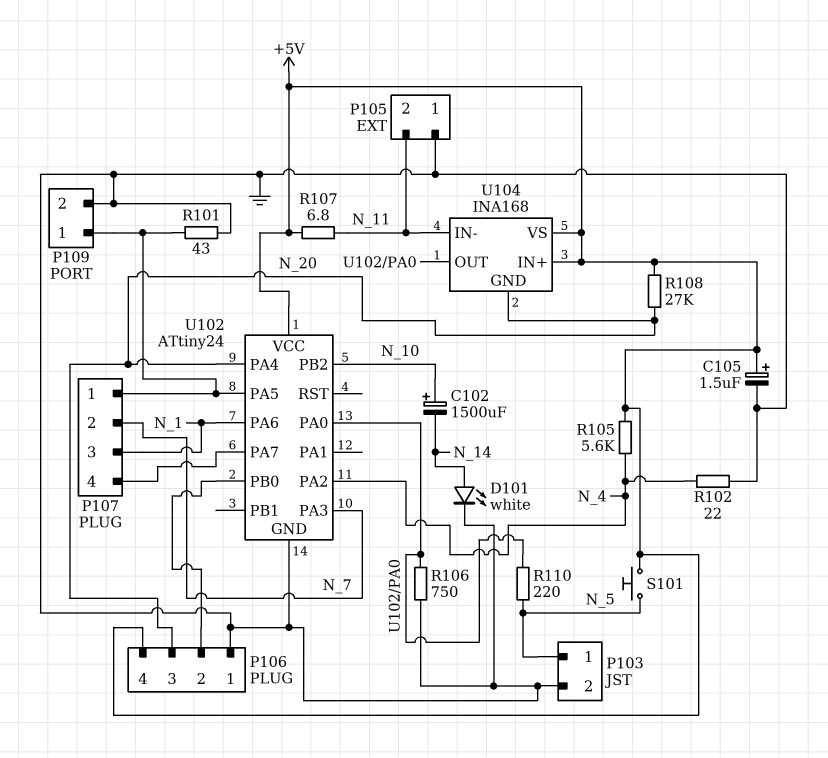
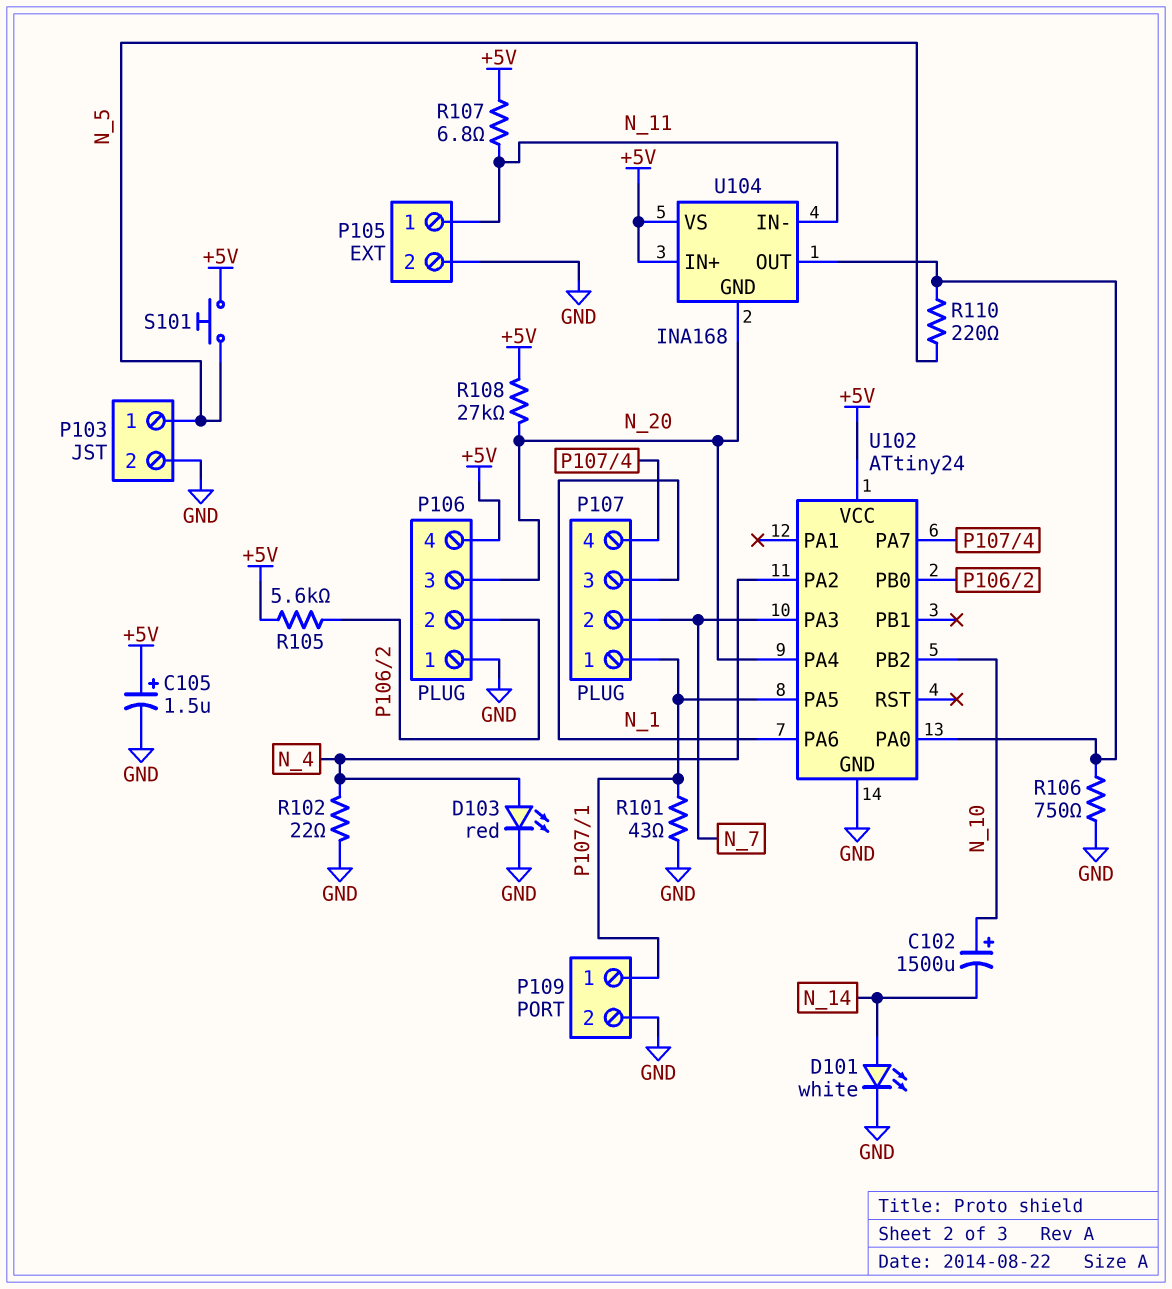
D103: none -> LED red (A N_4, K GND)
P105 pin 1: GND -> N_11
P105 pin 2: N_11 -> GND
R105: 5.6k (+5V, N_4) -> 5.6k (+5V, P106/2)

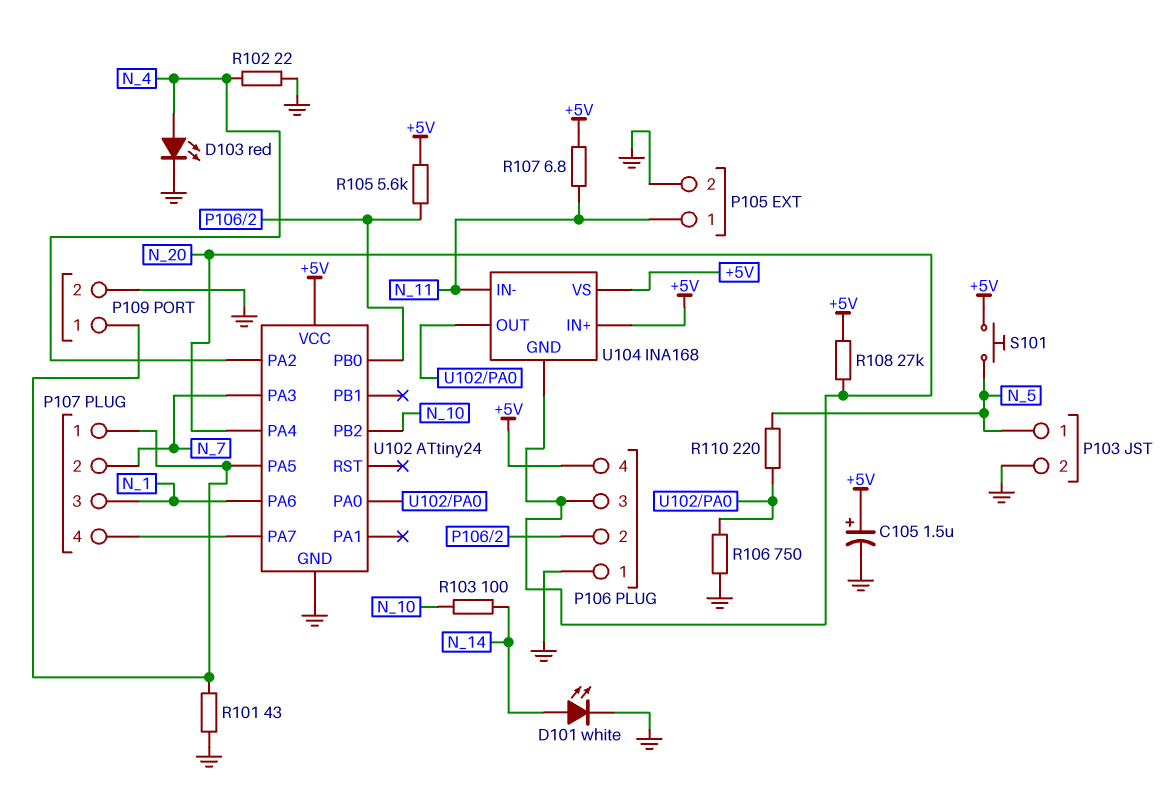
C102: 1500uF (plus N_10, minus N_14) -> none
R103: none -> 100 (N_10, N_14)

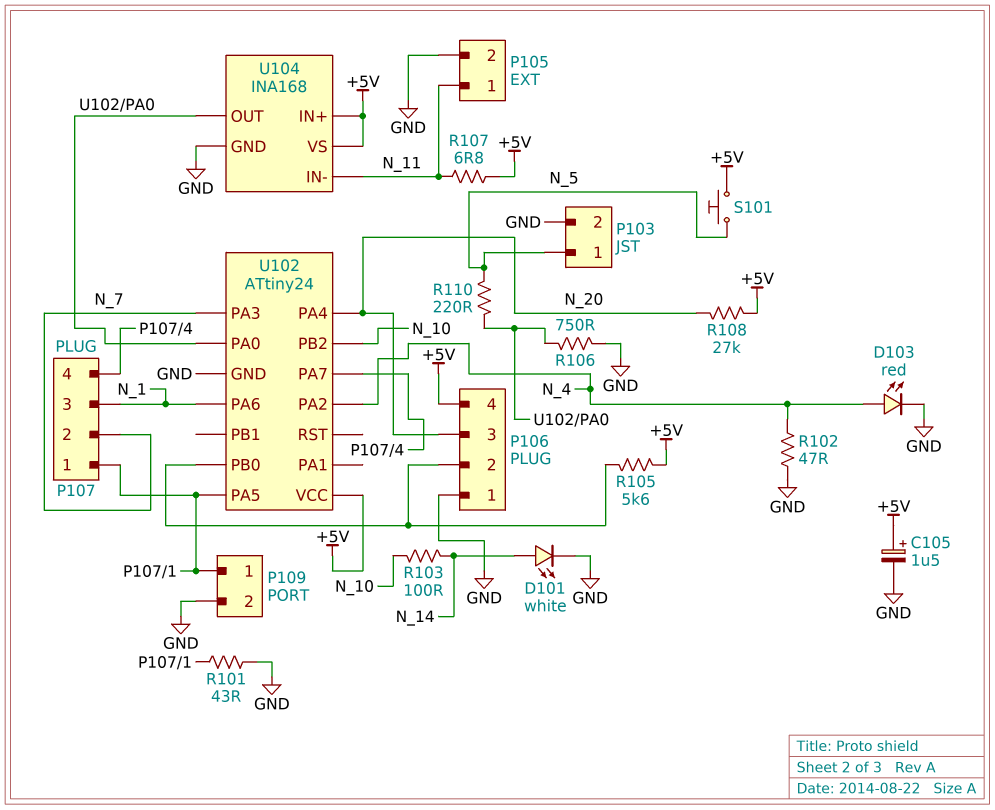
R102: 22 (GND, N_4) -> 47 (GND, N_4)
U104 pin GND: N_20 -> GND

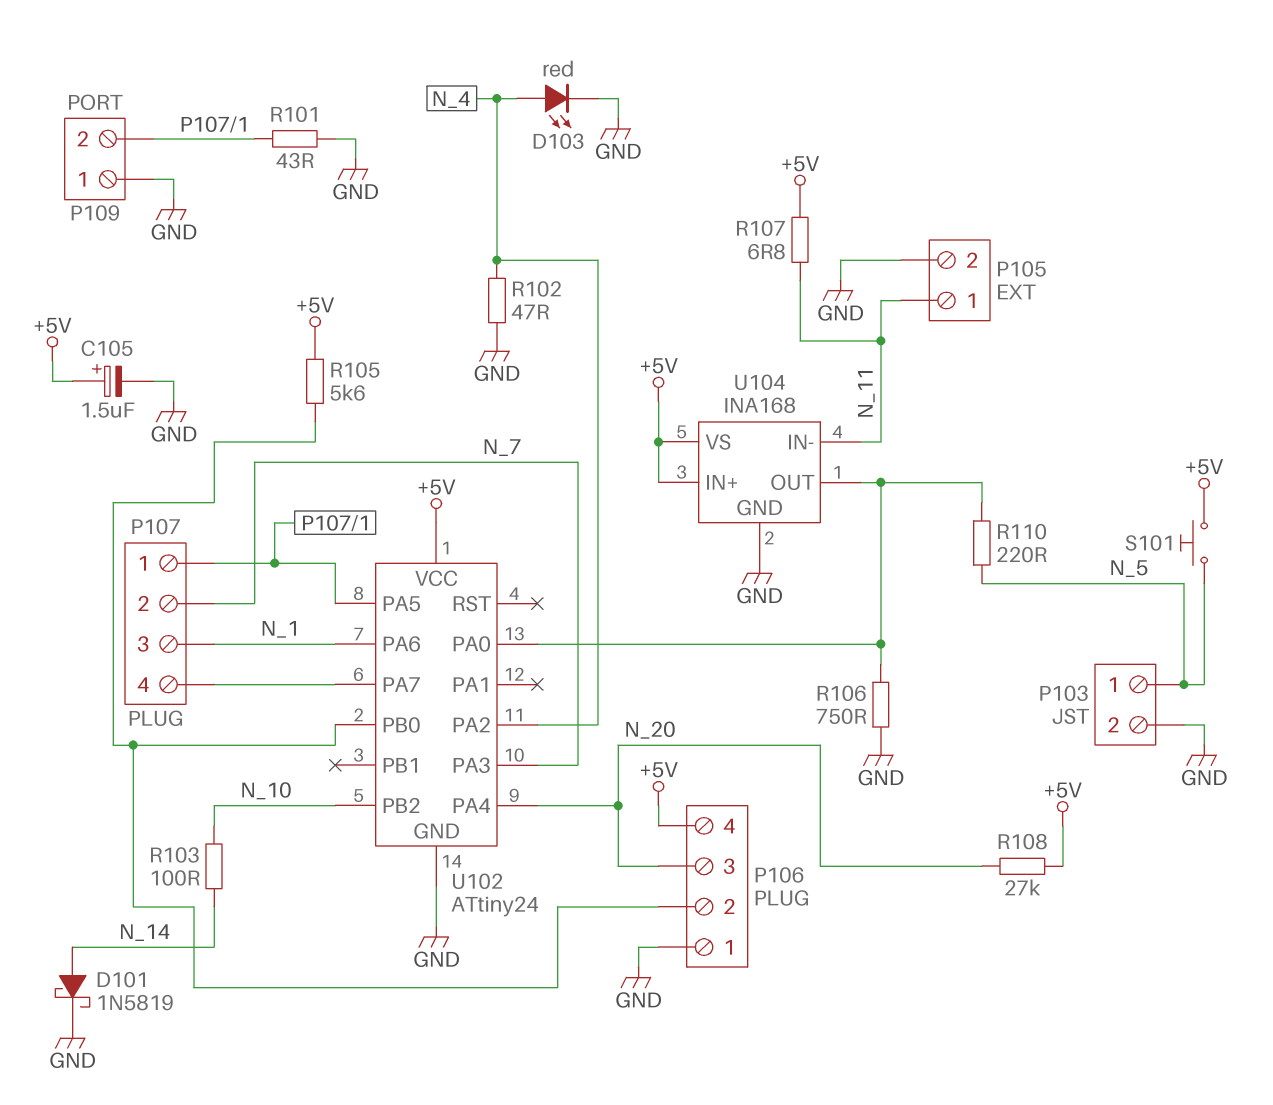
D101: LED white (A N_14, K GND) -> schottky 1N5819 (A N_14, K GND)
P109 pin 1: P107/1 -> GND
P109 pin 2: GND -> P107/1

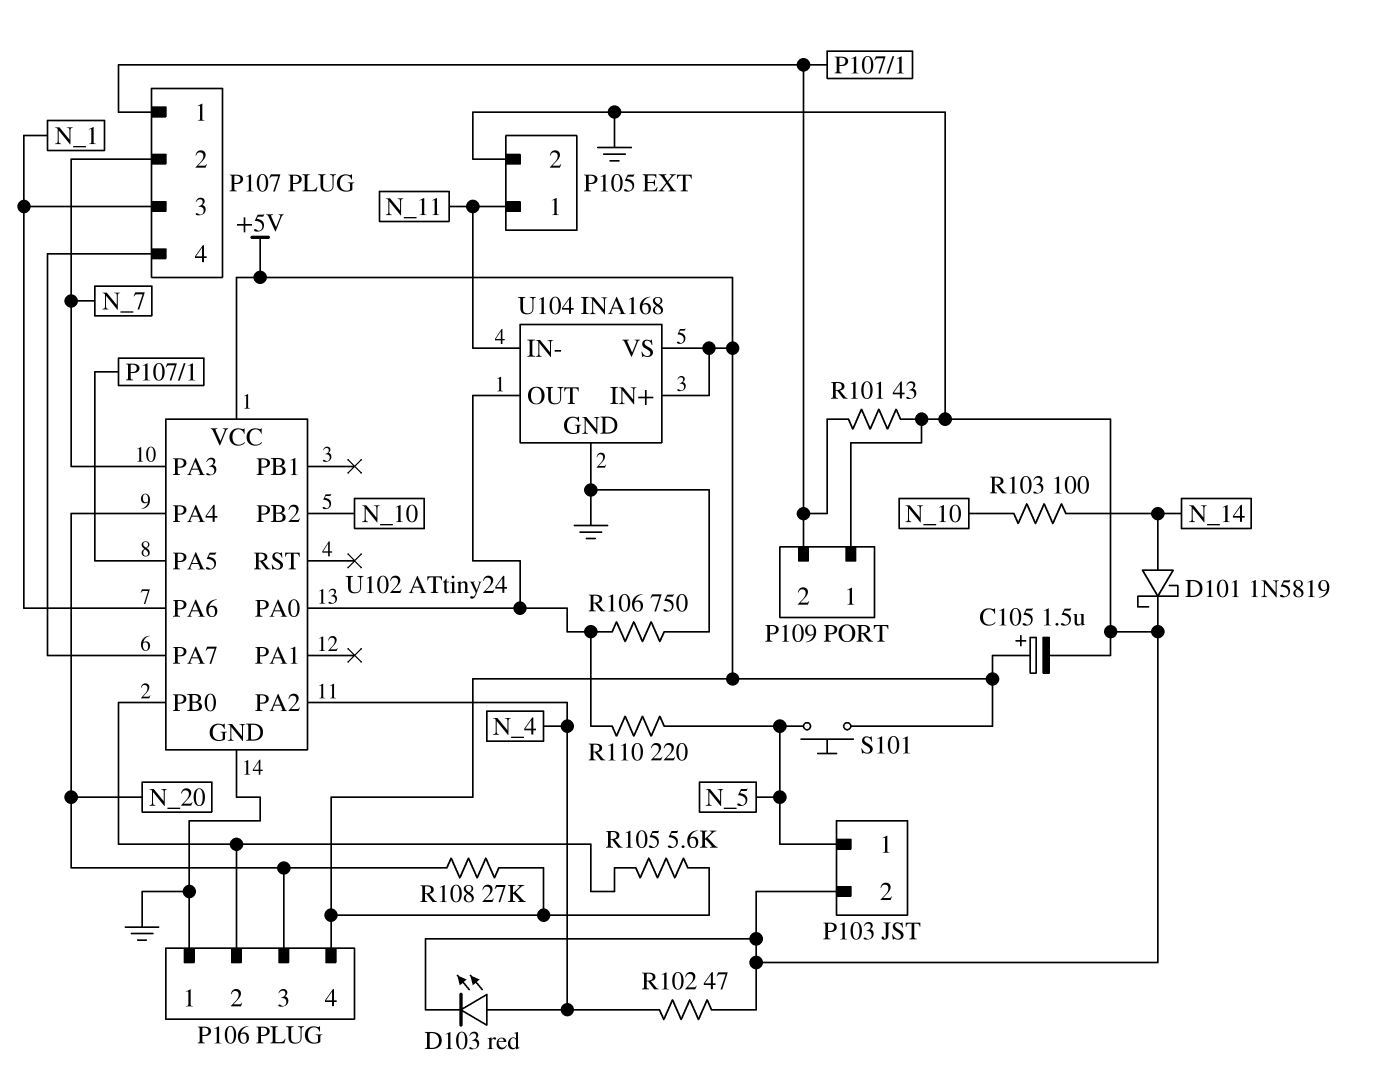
R107: 6.8 (+5V, N_11) -> none

